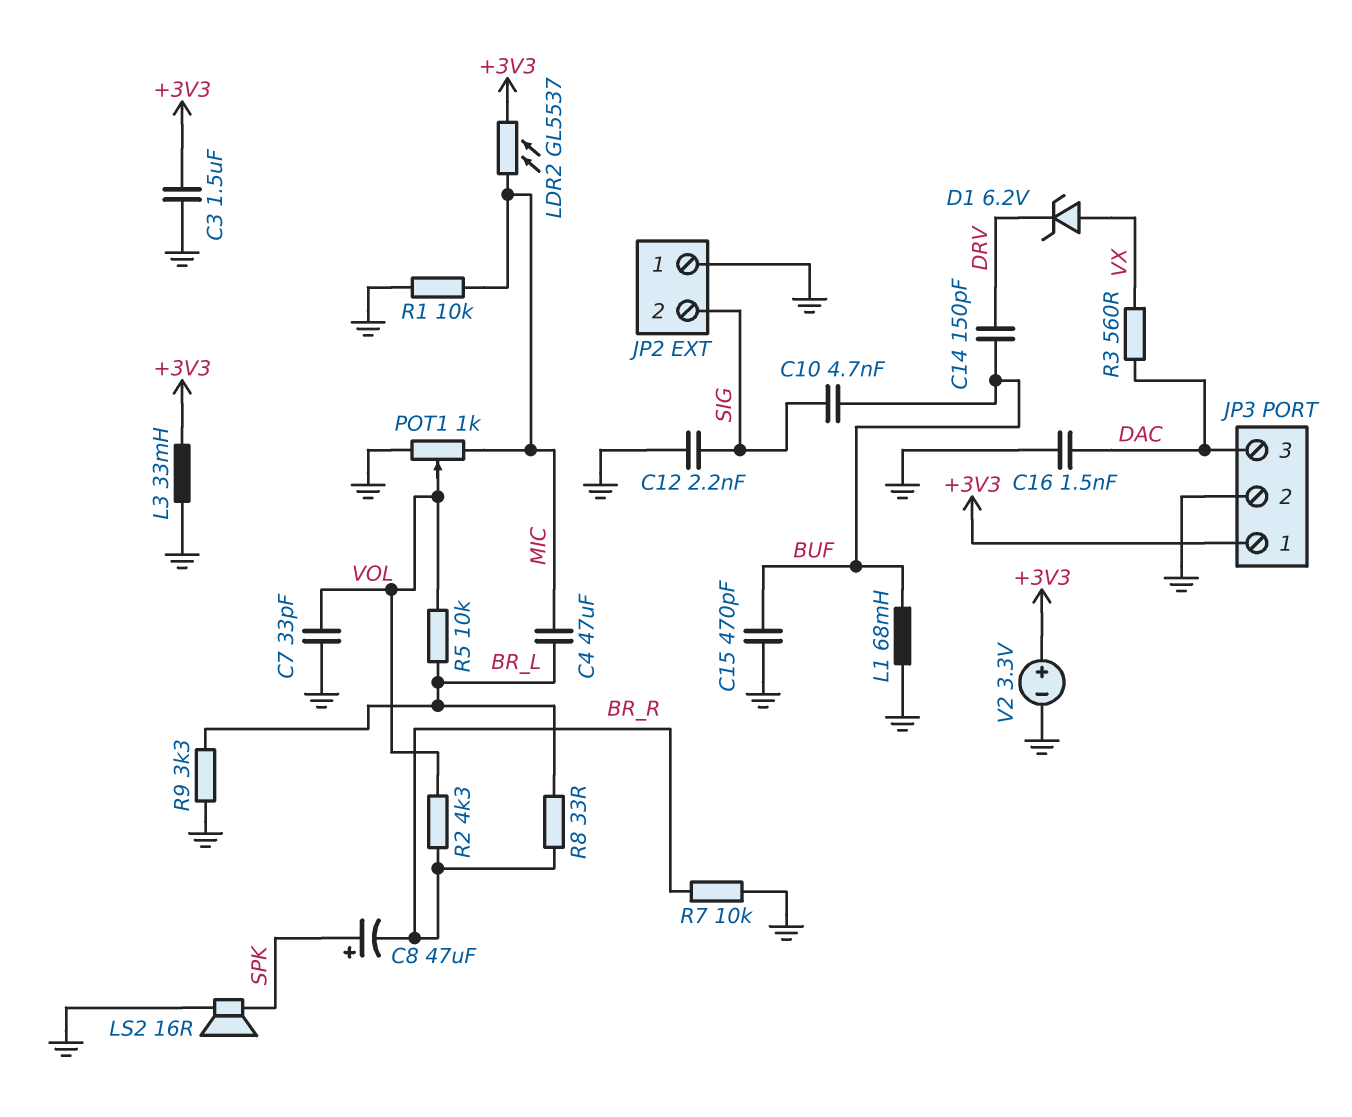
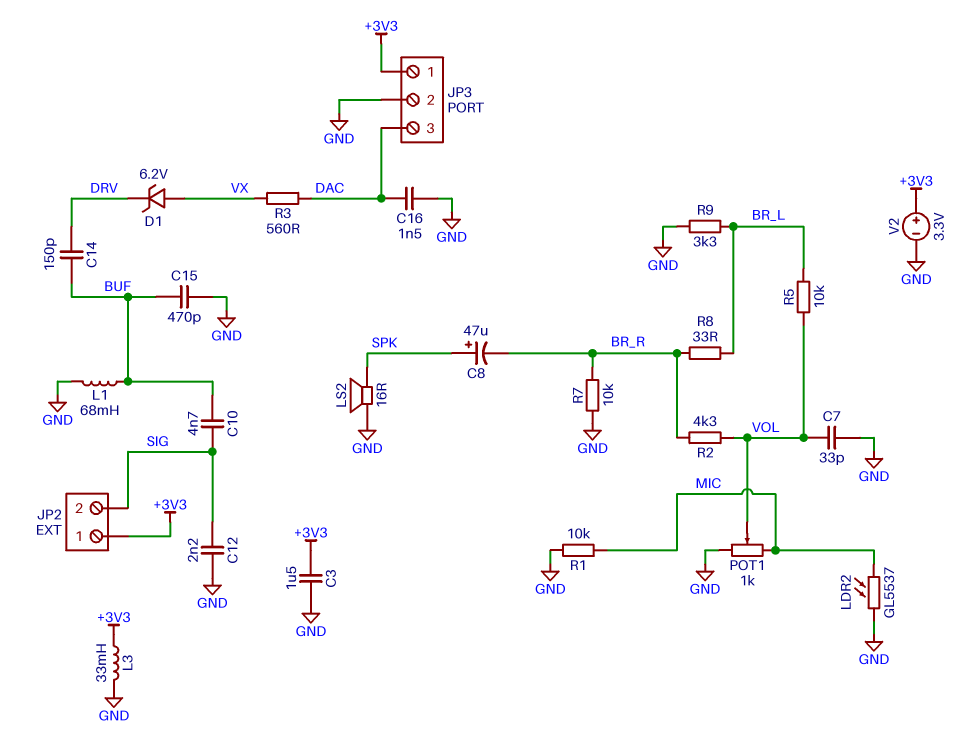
C4: 47uF (BR_L, MIC) -> none
JP2 pin 1: GND -> +3V3
LDR2: GL5537 (+3V3, MIC) -> GL5537 (GND, MIC)

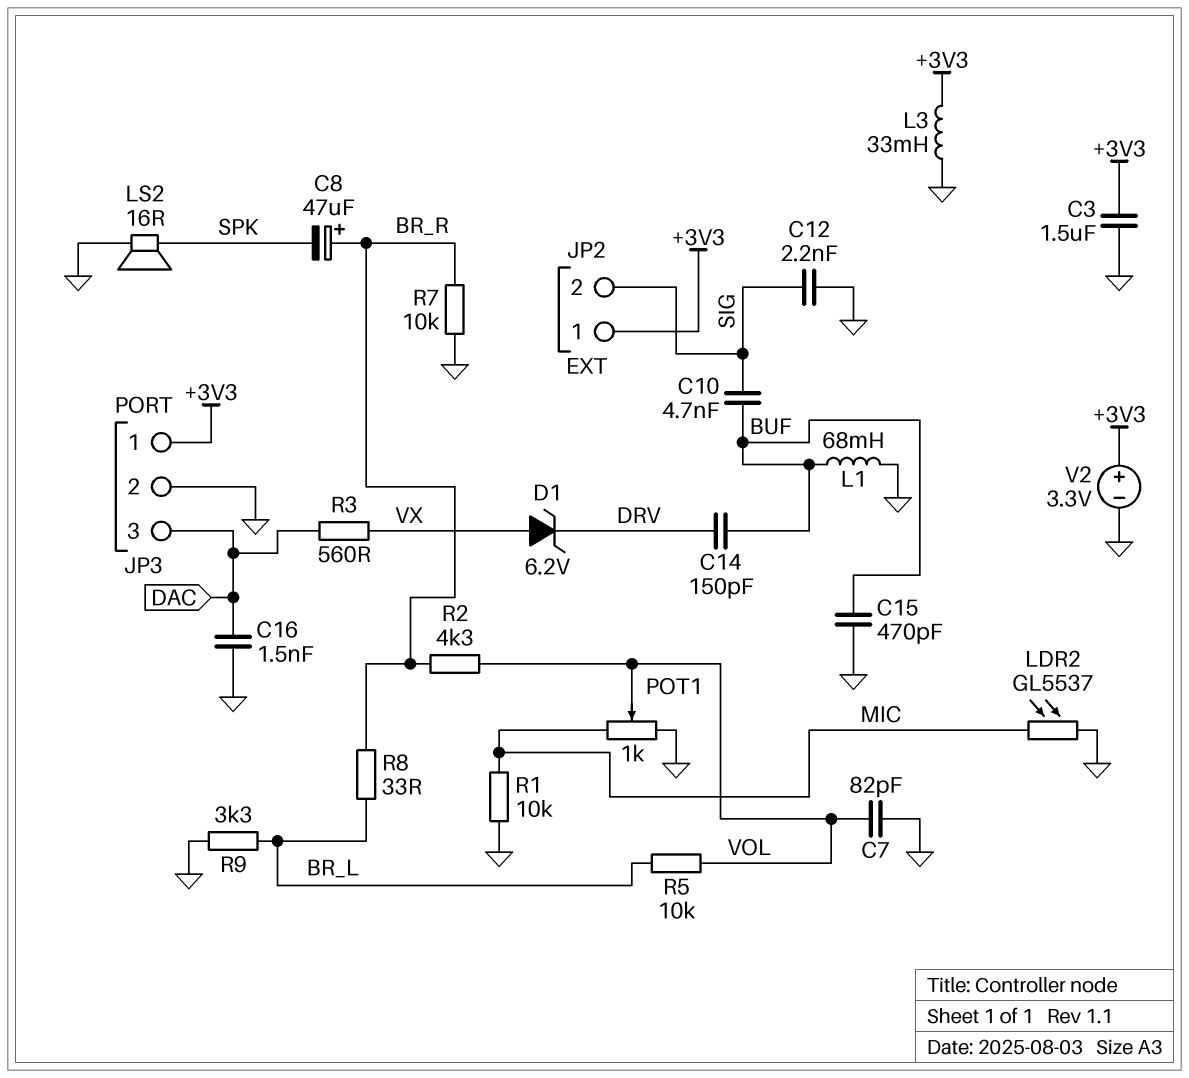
C7: 33pF (GND, VOL) -> 82pF (GND, VOL)
C8: 47uF (plus SPK, minus BR_R) -> 47uF (plus BR_R, minus SPK)

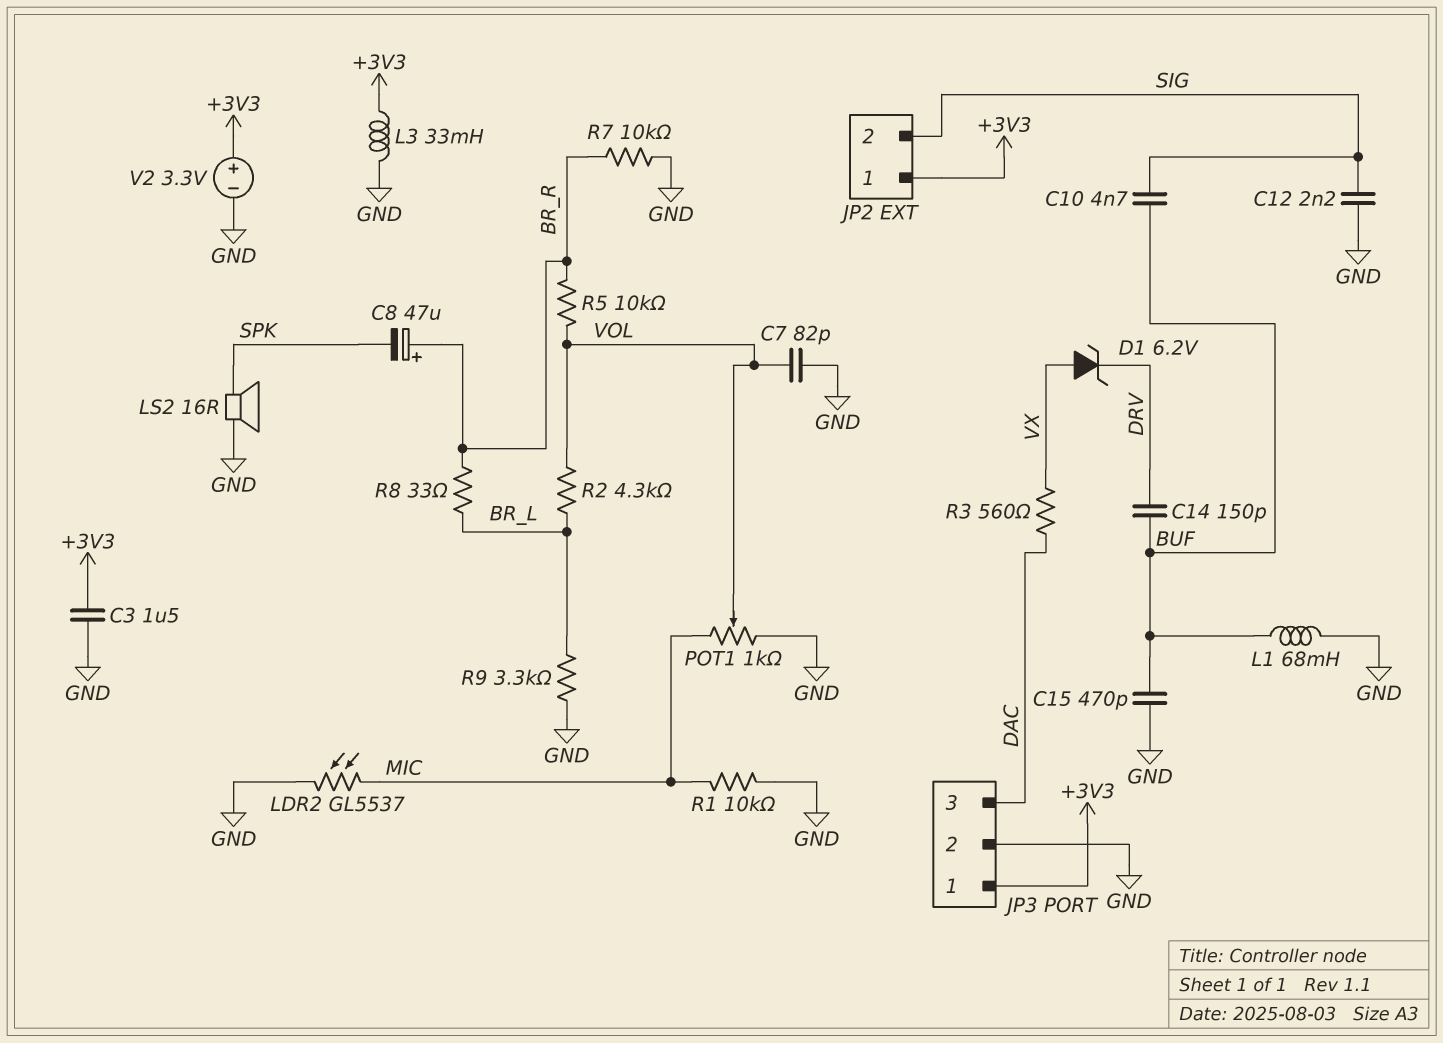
C16: 1.5nF (DAC, GND) -> none
R2: 4.3k (BR_R, VOL) -> 4.3k (BR_L, VOL)
R5: 10k (BR_L, VOL) -> 10k (BR_R, VOL)

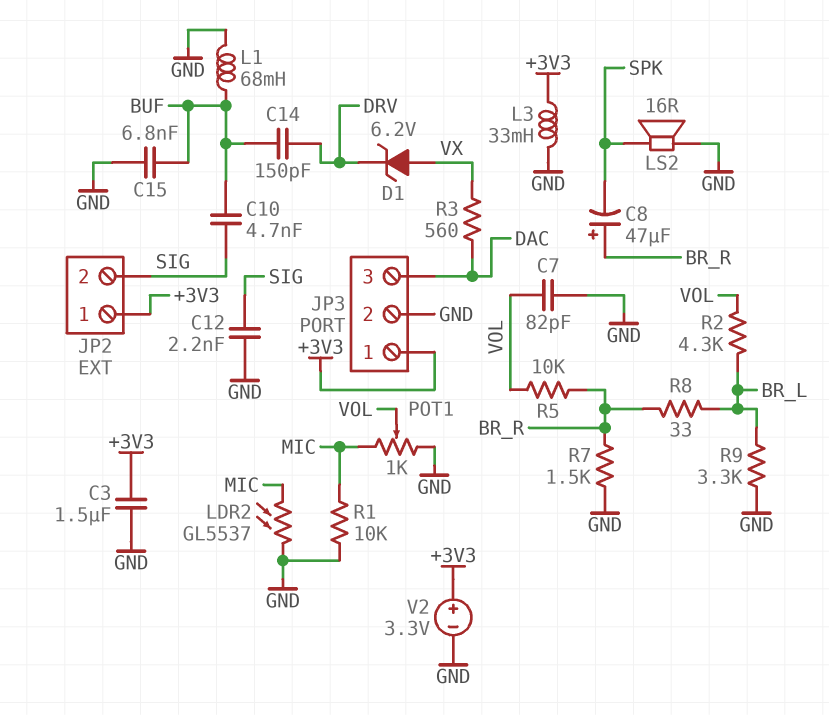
C15: 470pF (BUF, GND) -> 6.8nF (BUF, GND)
R7: 10k (BR_R, GND) -> 1.5k (BR_R, GND)

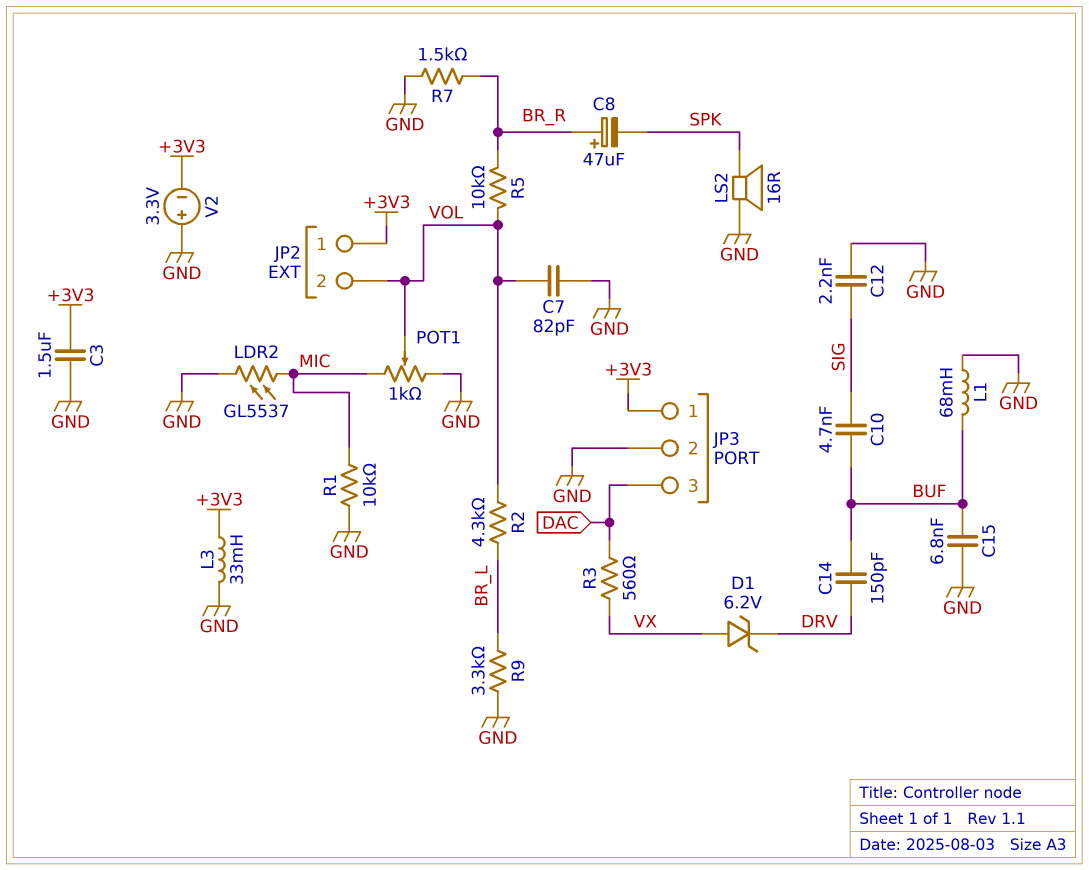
JP2 pin 2: SIG -> VOL
R8: 33 (BR_L, BR_R) -> none
V2: 3.3V (plus +3V3, minus GND) -> 3.3V (plus GND, minus +3V3)

